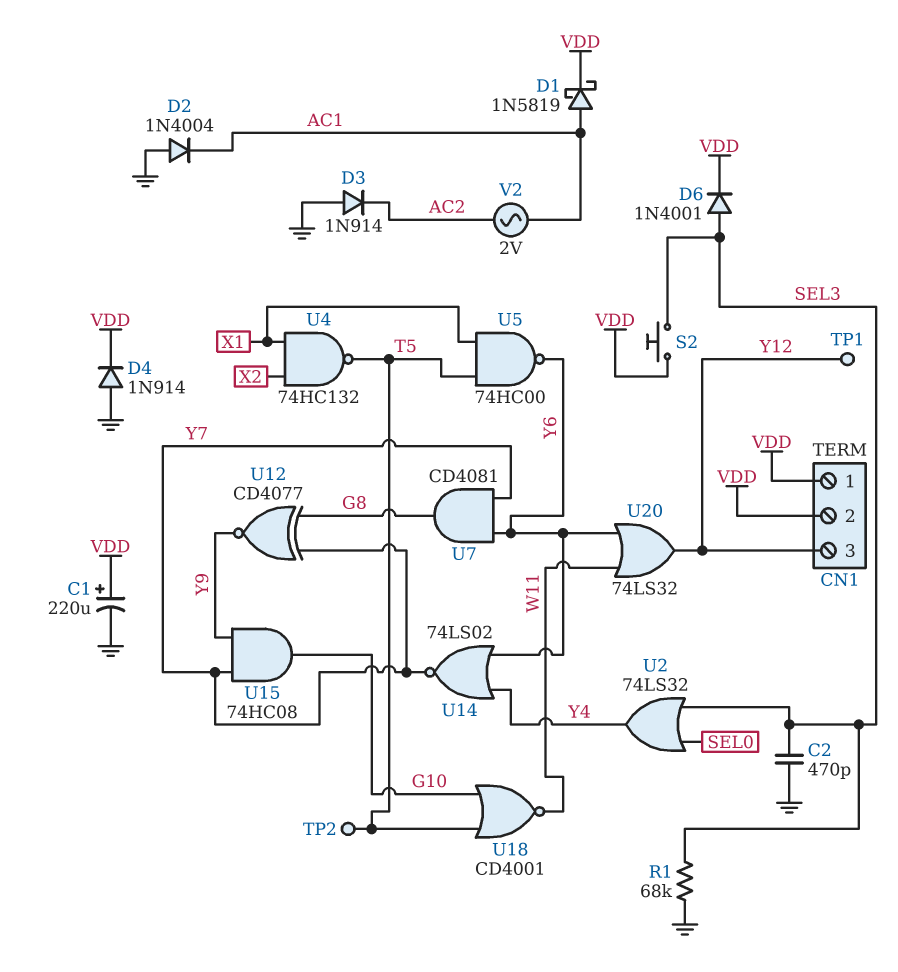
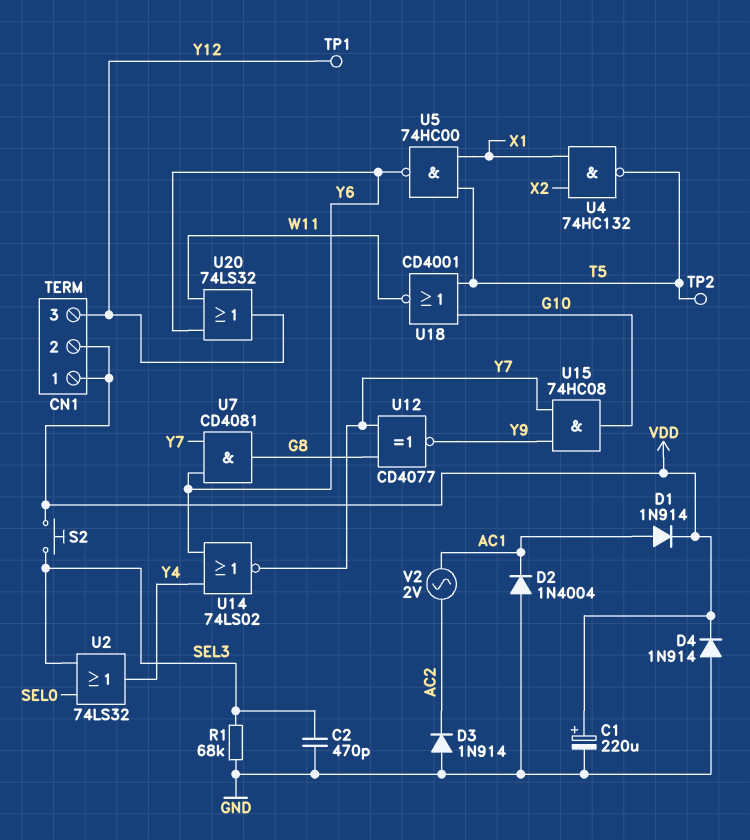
D1: schottky 1N5819 (A AC1, K VDD) -> diode 1N914 (A AC1, K VDD)
D6: diode 1N4001 (A SEL3, K VDD) -> none

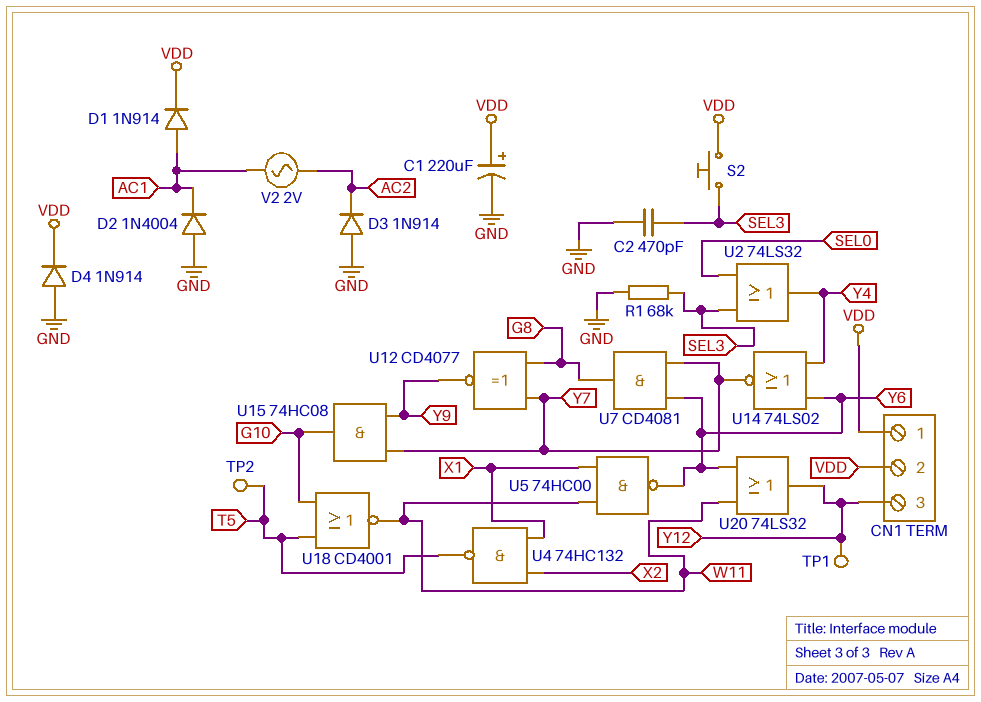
U5: NAND 74HC00 (in T5, in X1, out Y6) -> NAND 74HC00 (in W11, in X1, out Y6)

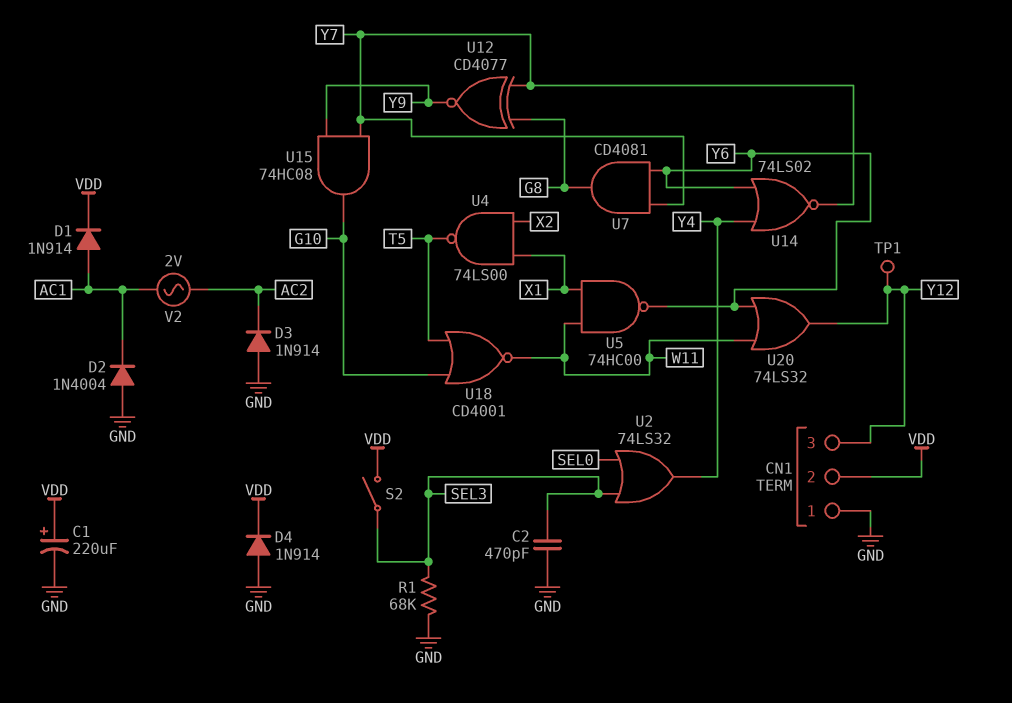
CN1 pin 1: VDD -> GND
S2: button (SEL3, VDD) -> switch (SEL3, VDD)
TP2: test point (T5) -> none
U4: NAND 74HC132 (in X1, in X2, out T5) -> NAND 74LS00 (in X1, in X2, out T5)

